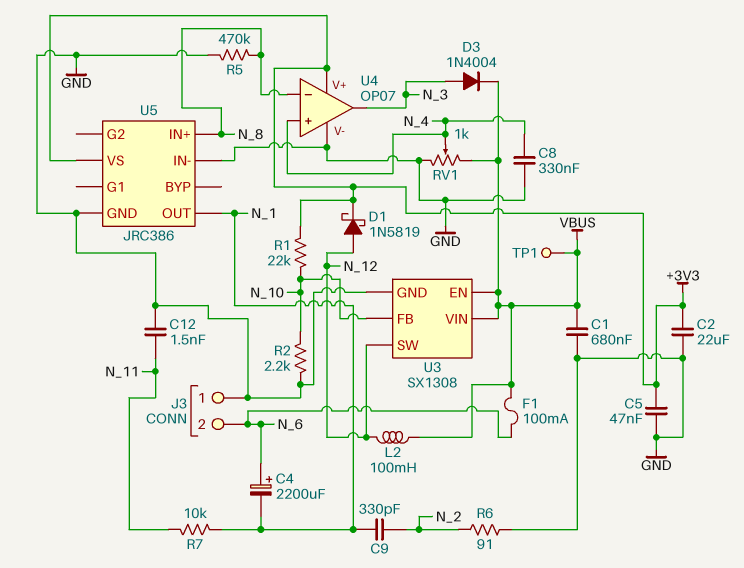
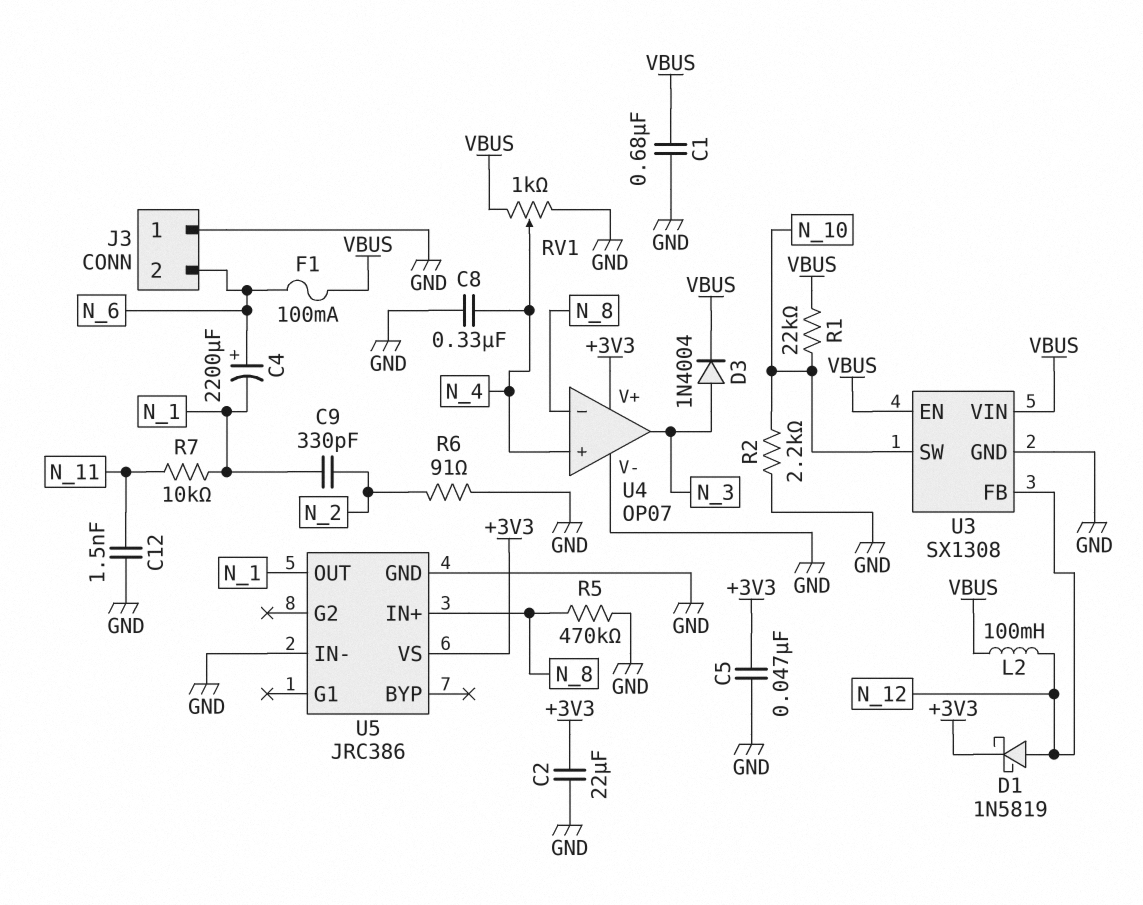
R1: 22k (+3V3, N_10) -> 22k (N_10, VBUS)
TP1: test point (VBUS) -> none
U3 pin FB: N_10 -> N_12
U3 pin SW: N_12 -> N_10

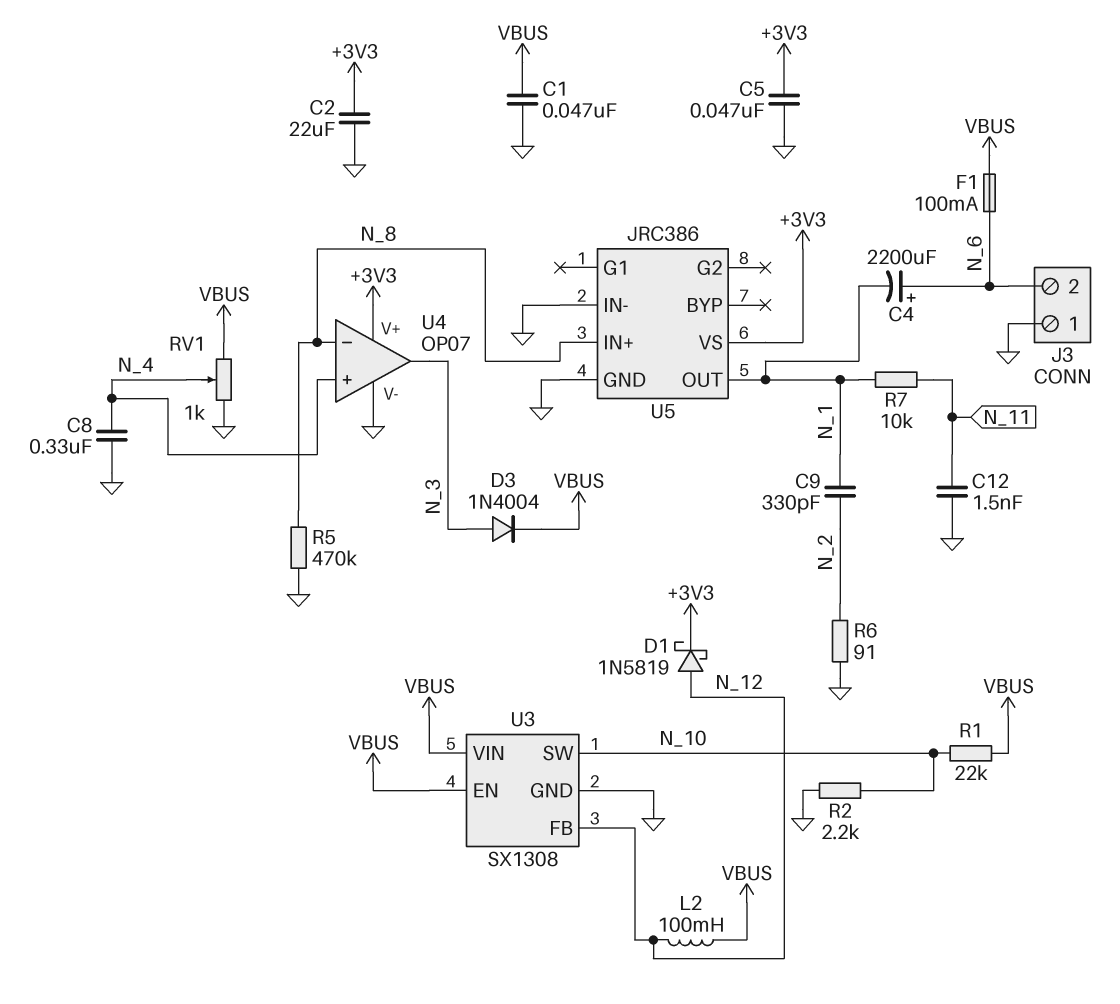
C1: 680nF (GND, VBUS) -> 47nF (GND, VBUS)

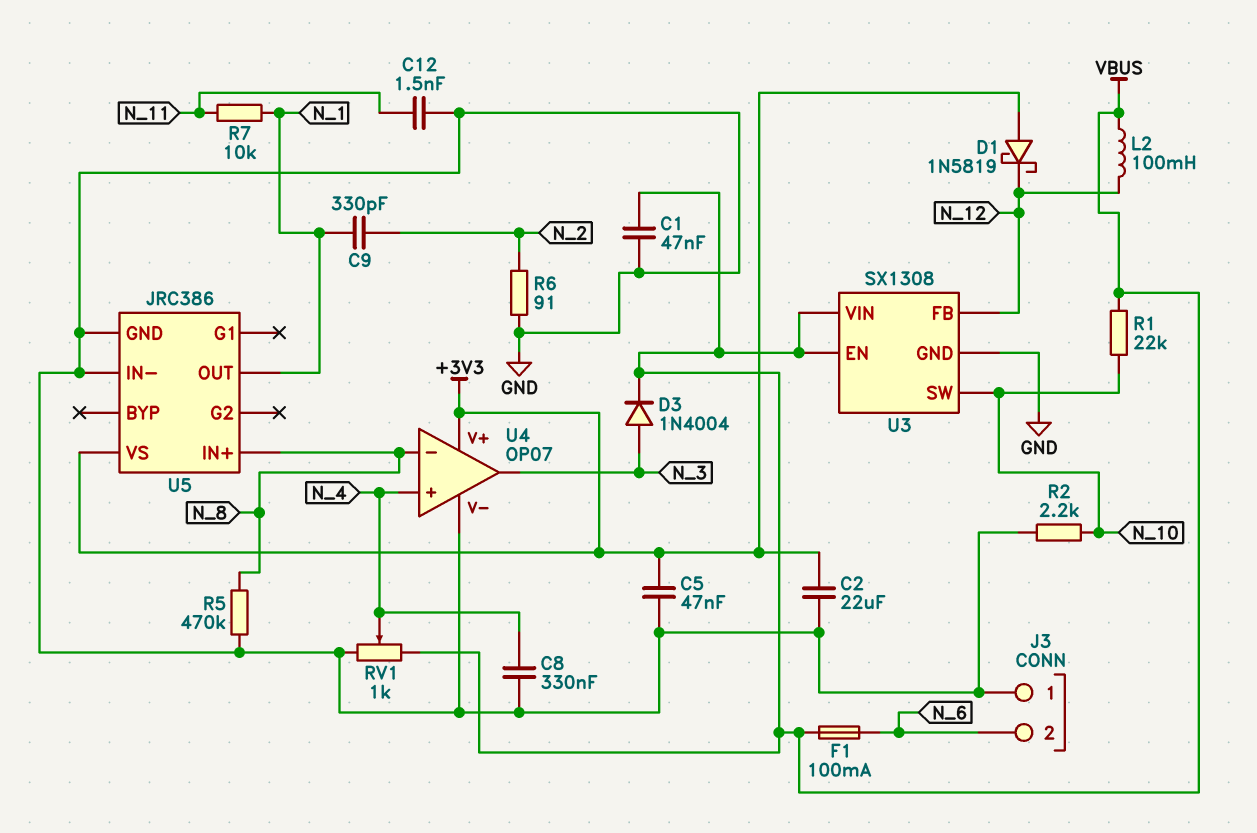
C4: 2200uF (plus N_6, minus N_1) -> none
D1: schottky 1N5819 (A N_12, K +3V3) -> schottky 1N5819 (A +3V3, K N_12)

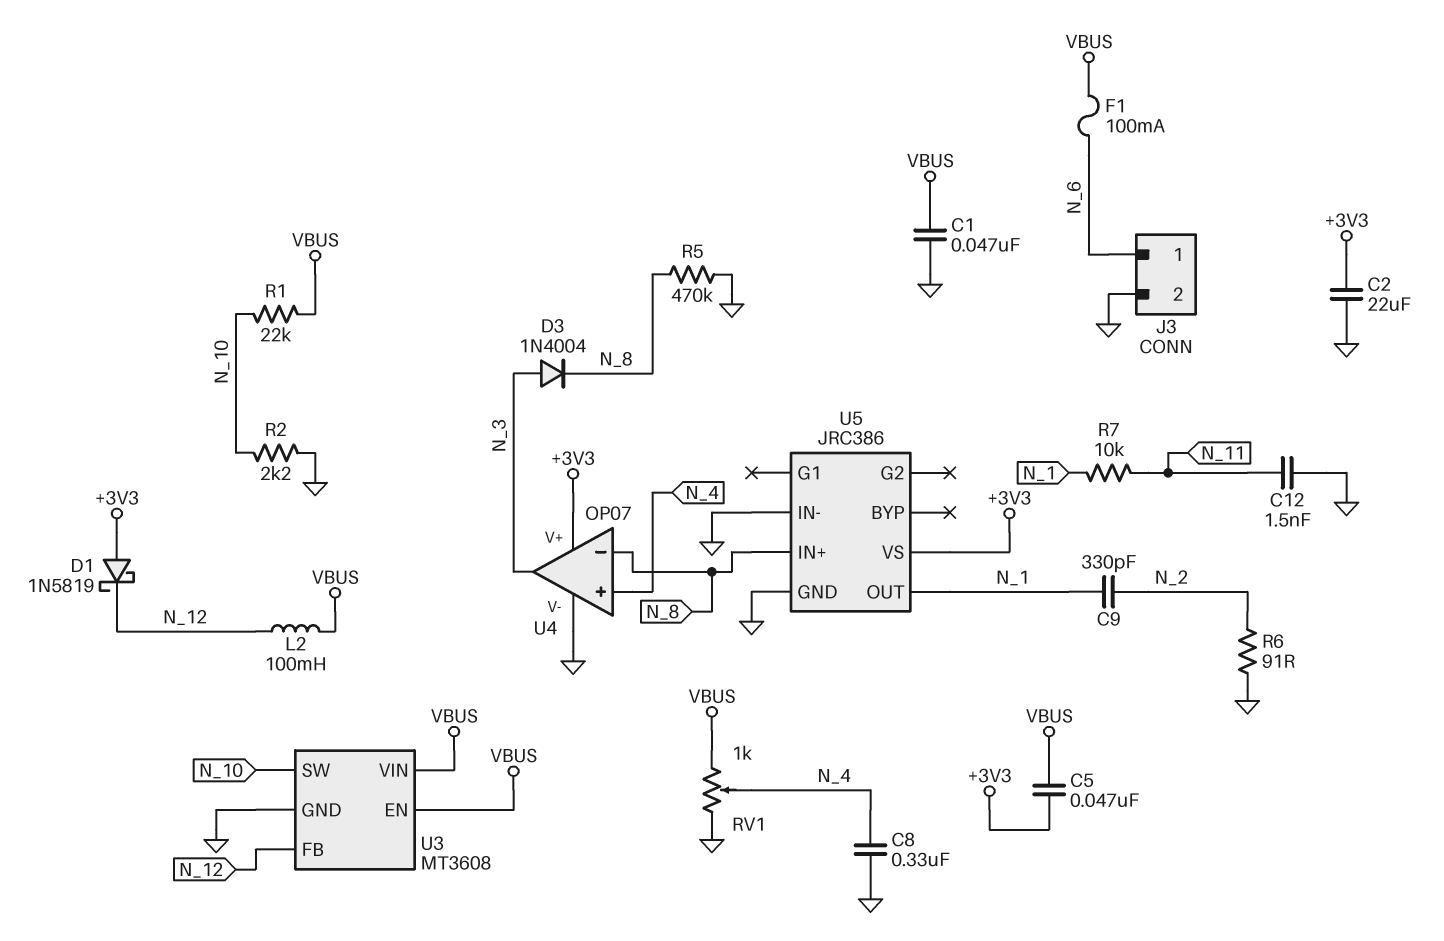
C5: 47nF (+3V3, GND) -> 47nF (+3V3, VBUS)
D3: diode 1N4004 (A N_3, K VBUS) -> diode 1N4004 (A N_3, K N_8)
J3 pin 1: GND -> N_6
J3 pin 2: N_6 -> GND
U3: SX1308 -> MT3608

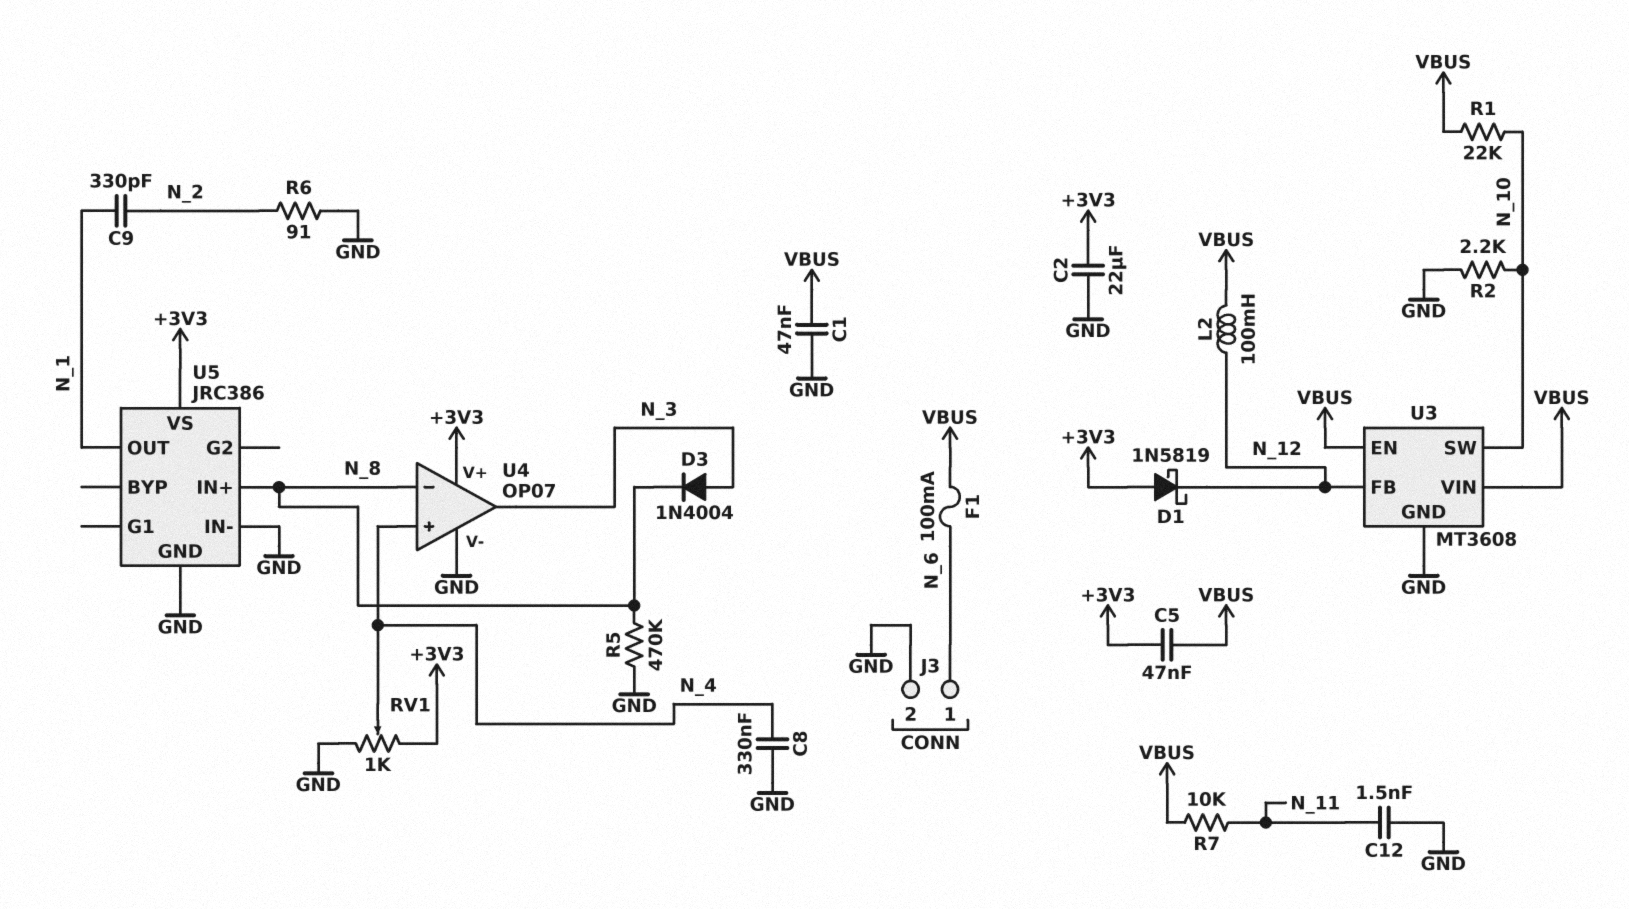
R7: 10k (N_1, N_11) -> 10k (N_11, VBUS)
RV1: 1k (GND, VBUS, wiper N_4) -> 1k (+3V3, GND, wiper N_4)

